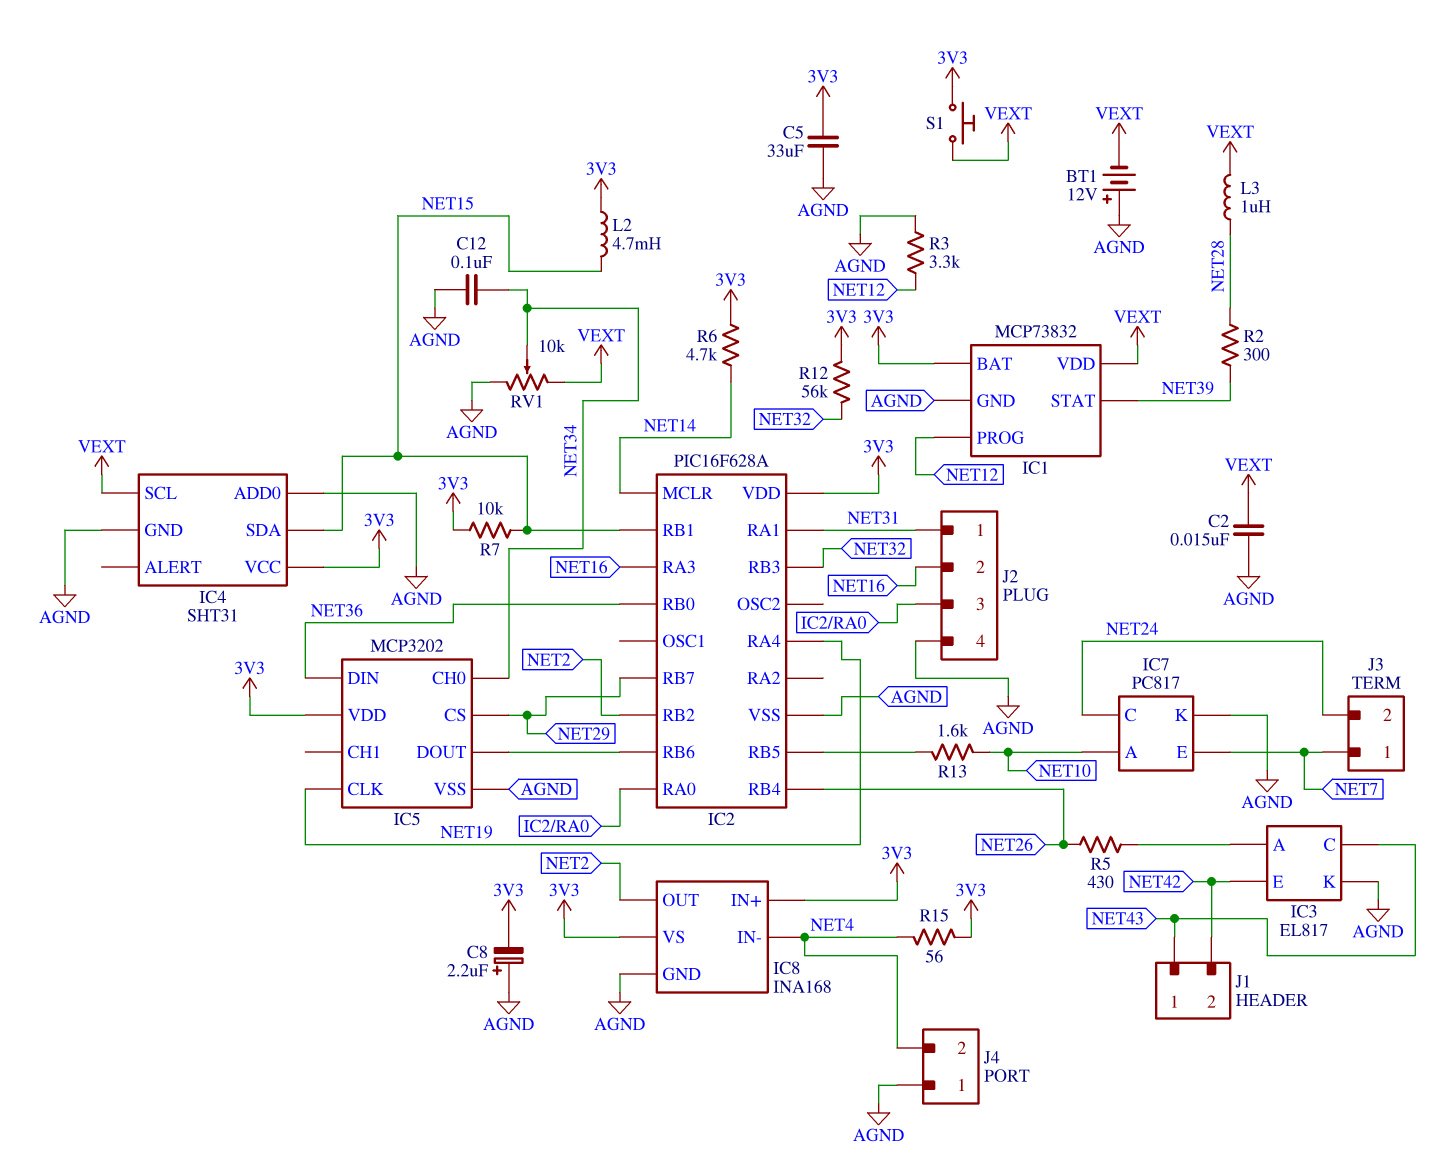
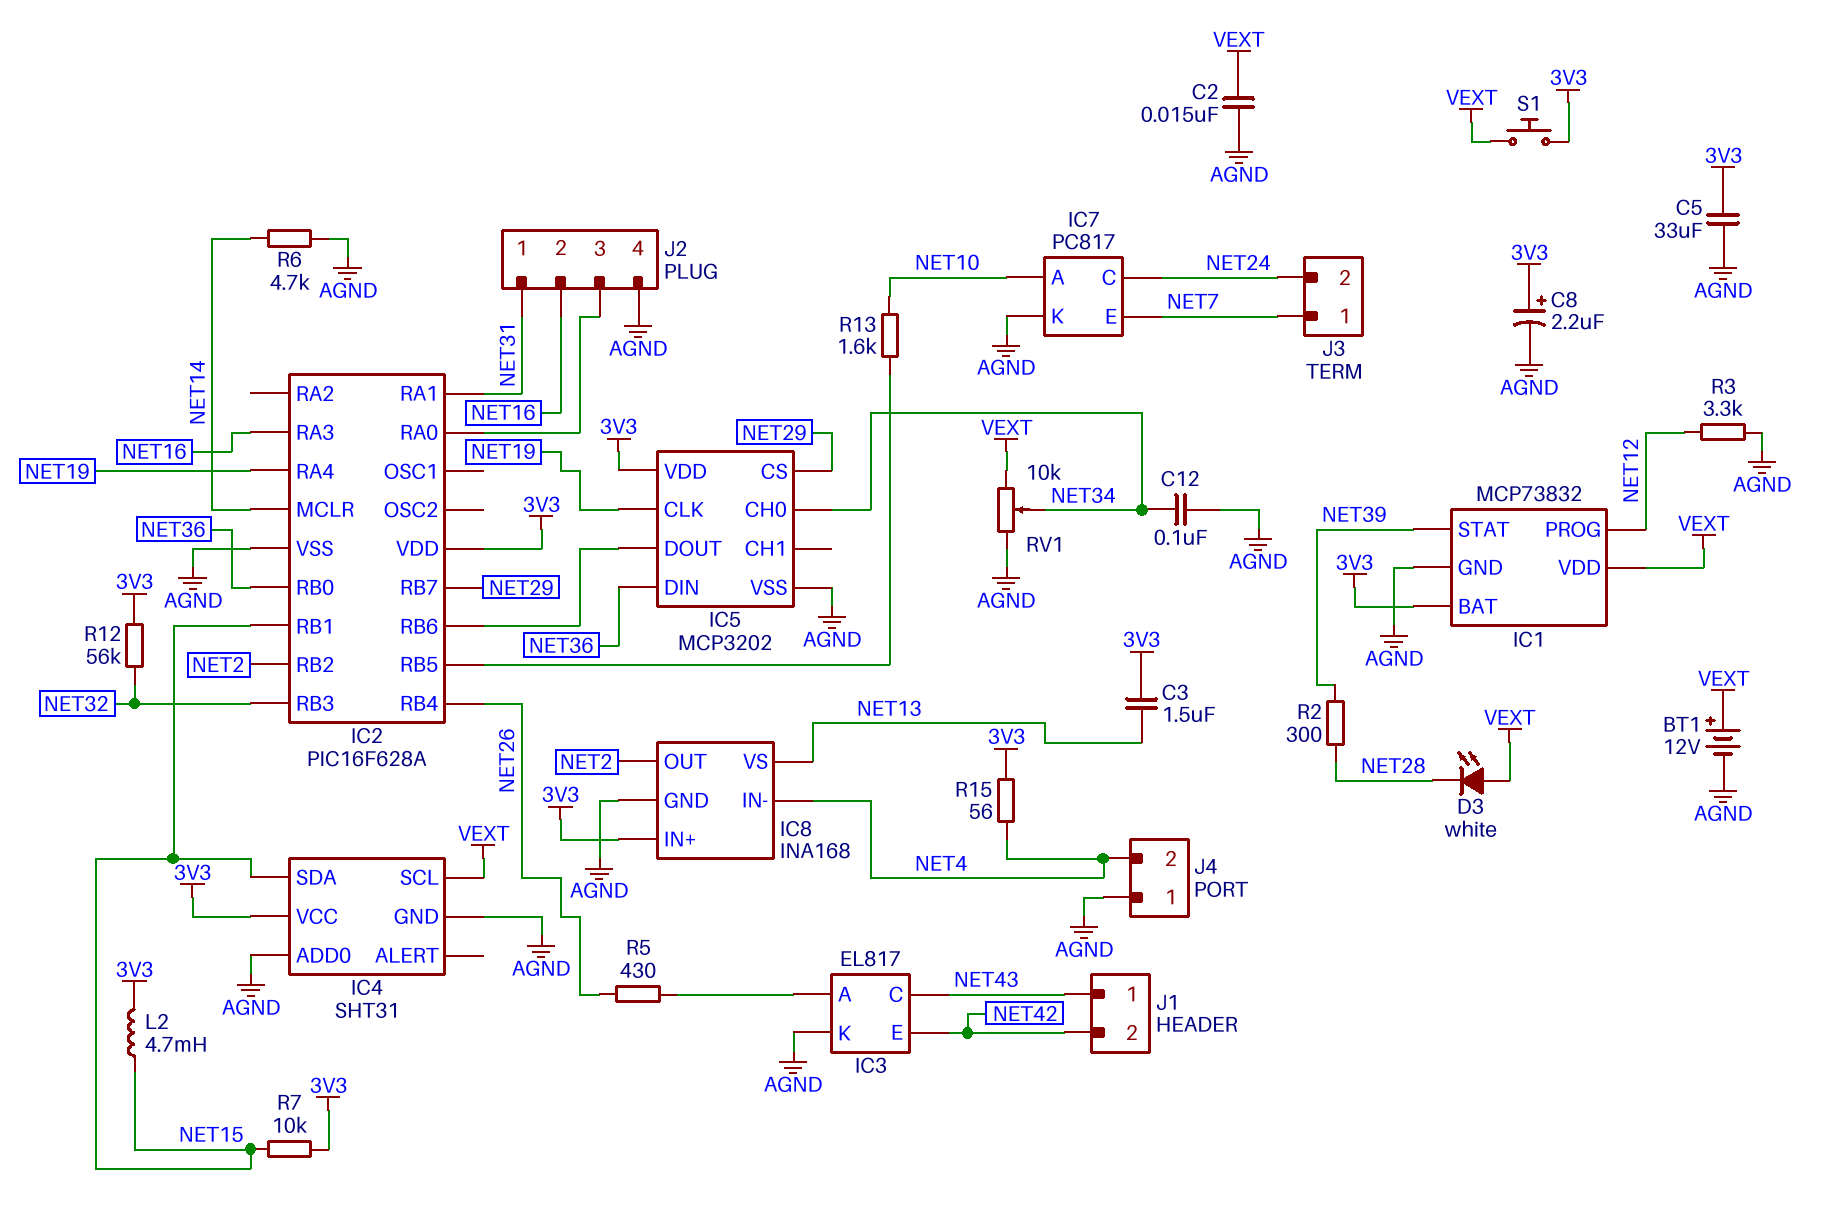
BT1: 12V (plus AGND, minus VEXT) -> 12V (plus VEXT, minus AGND)
C3: none -> 1.5uF (3V3, NET13)
C8: 2.2uF (plus AGND, minus 3V3) -> 2.2uF (plus 3V3, minus AGND)
D3: none -> LED white (A VEXT, K NET28)
IC8 pin VS: 3V3 -> NET13
L3: 1uH (NET28, VEXT) -> none
R6: 4.7k (3V3, NET14) -> 4.7k (AGND, NET14)

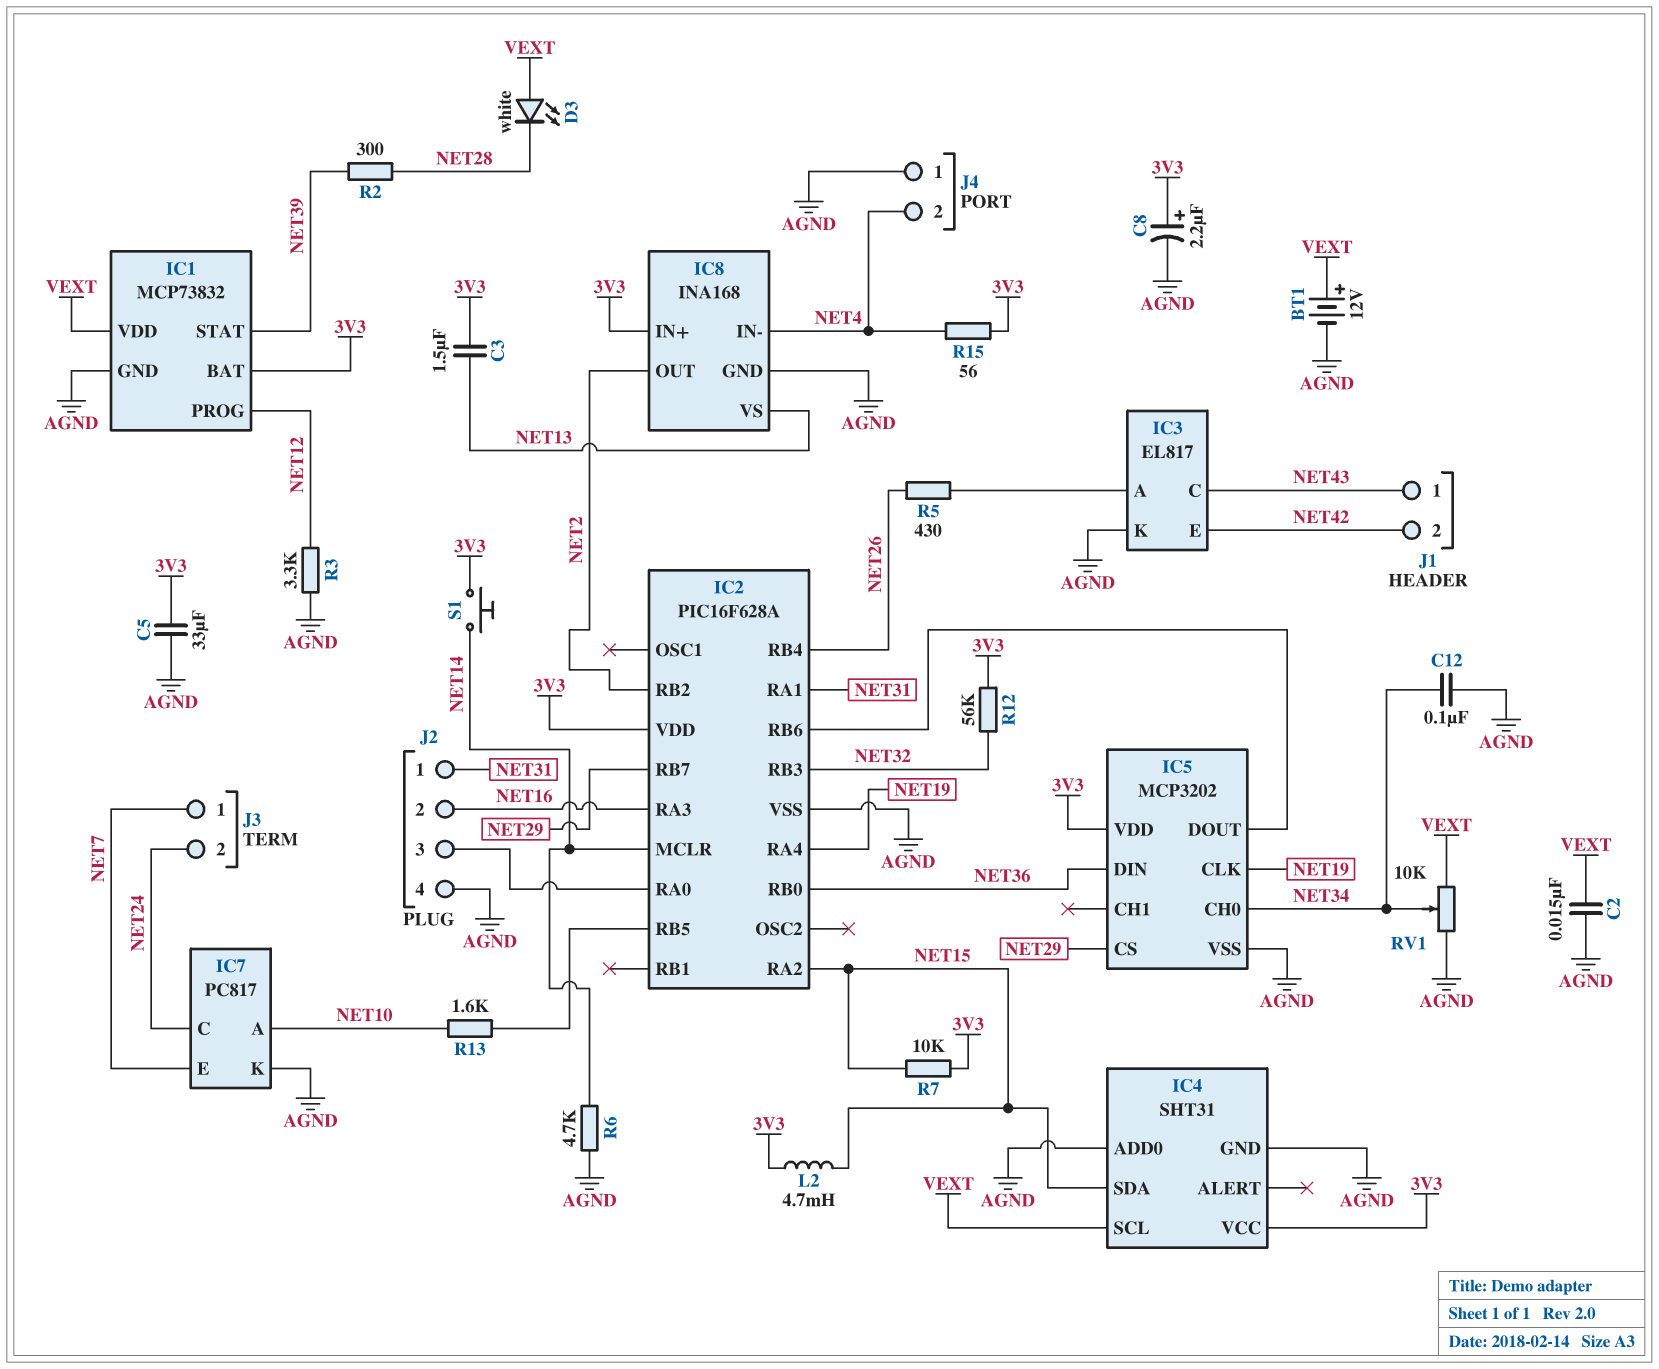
IC2 pin RA2: none -> NET15
IC2 pin RB1: NET15 -> none
S1: button (3V3, VEXT) -> button (3V3, NET14)

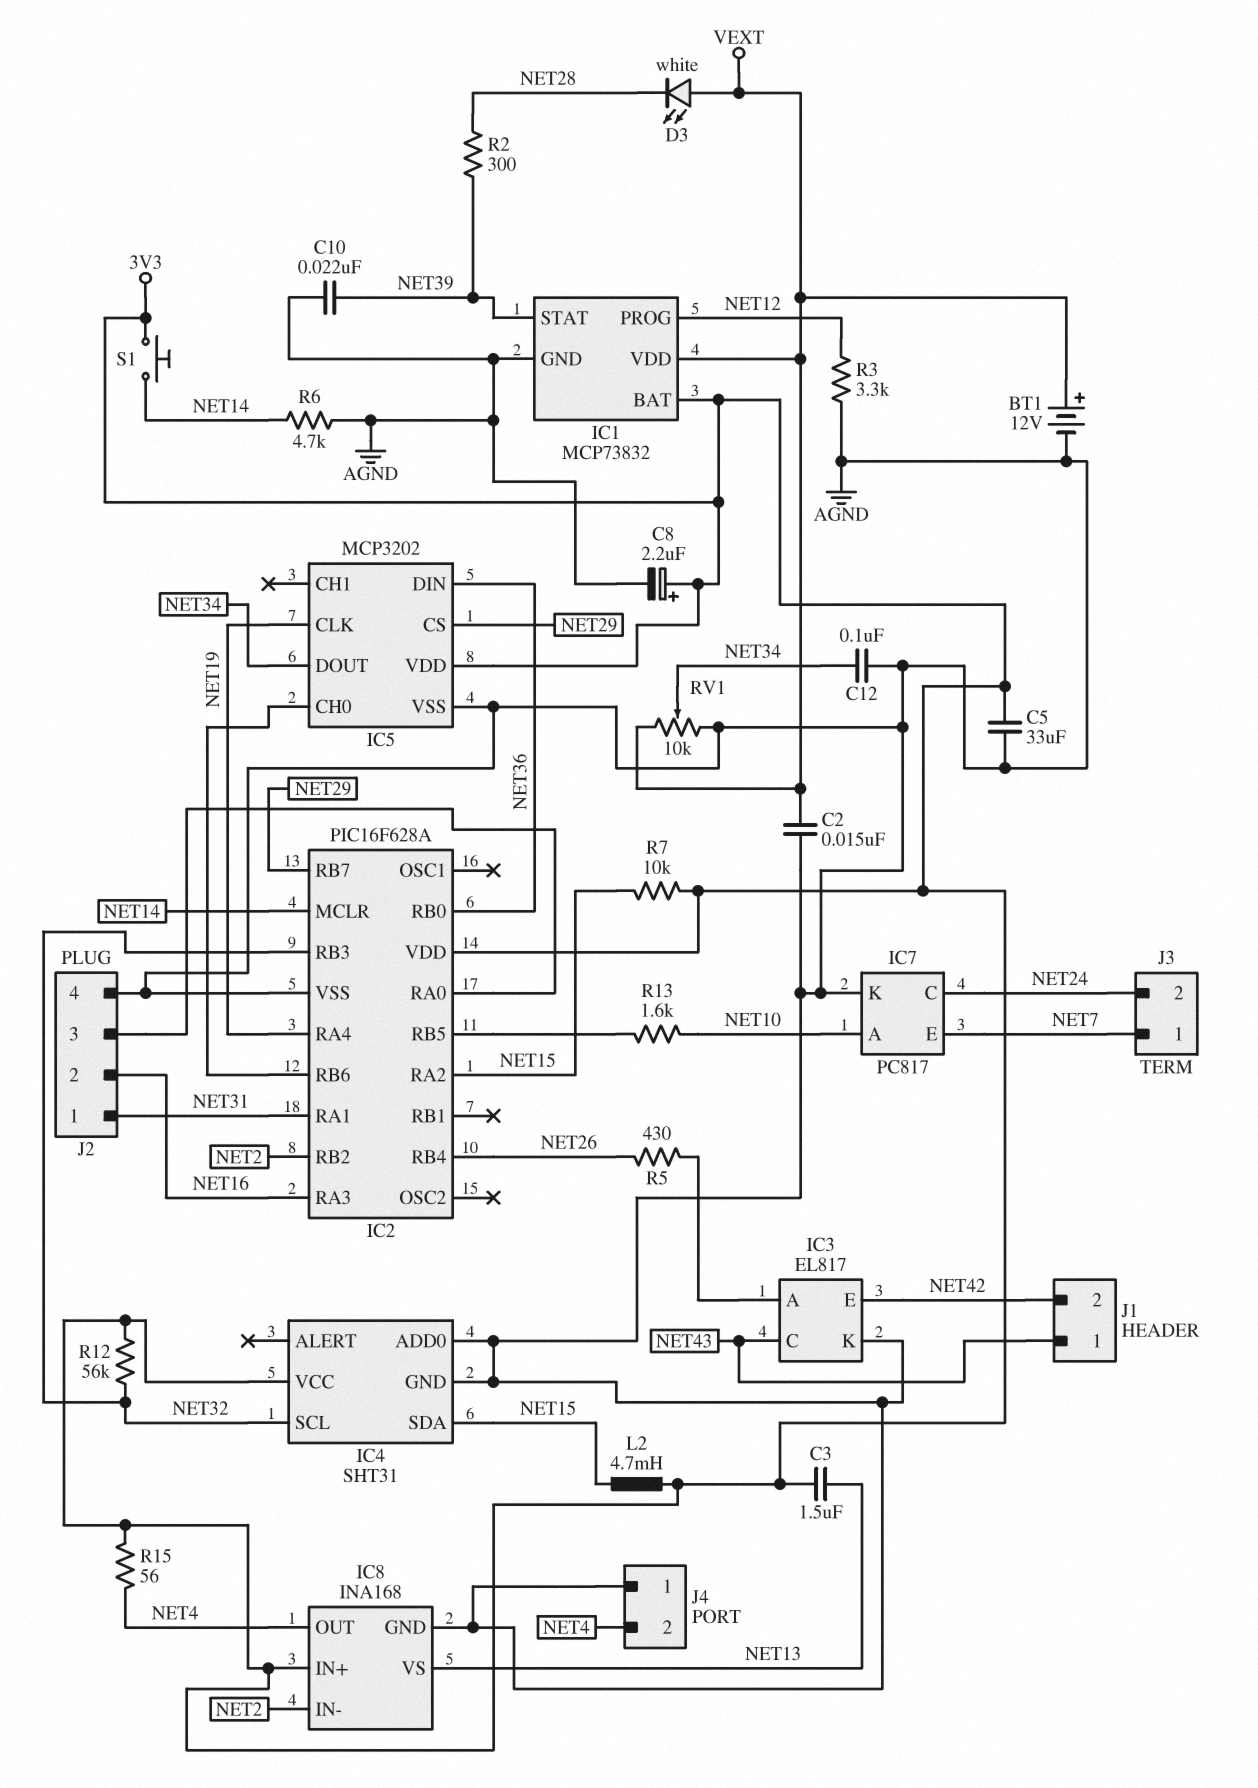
C10: none -> 22nF (AGND, NET39)
IC4 pin SCL: VEXT -> NET32
IC5 pin CH0: NET34 -> IC2/RB6
IC5 pin DOUT: IC2/RB6 -> NET34
IC8 pin IN-: NET4 -> NET2
IC8 pin OUT: NET2 -> NET4

